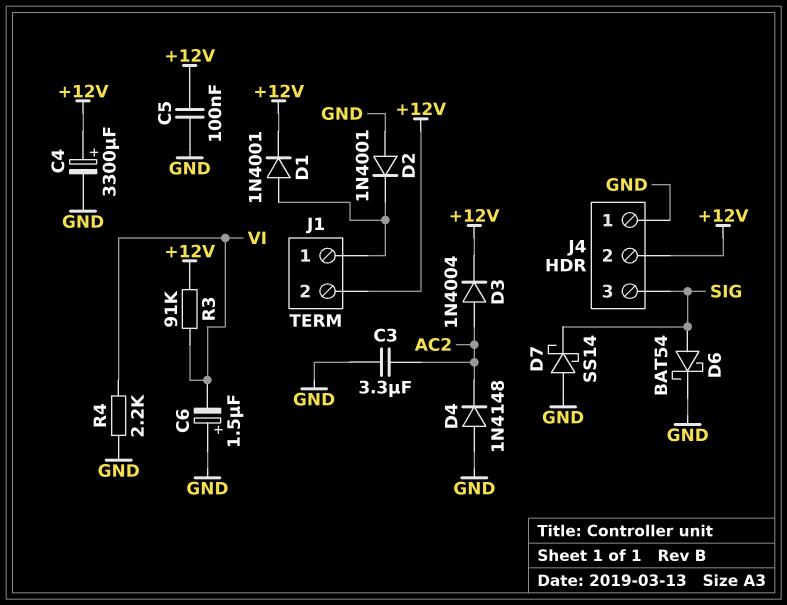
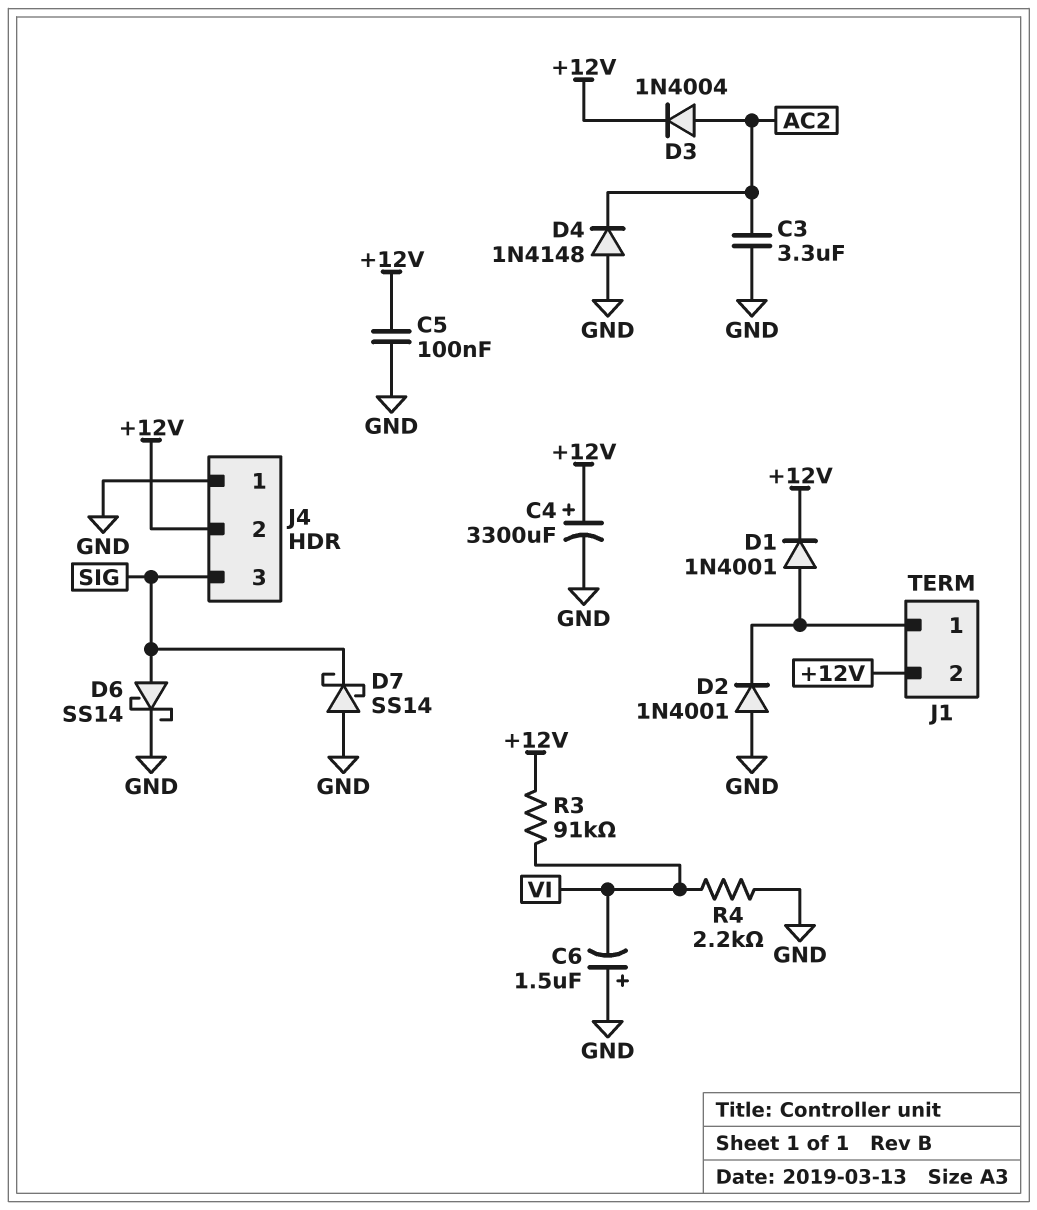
D6: schottky BAT54 (A SIG, K GND) -> schottky SS14 (A SIG, K GND)

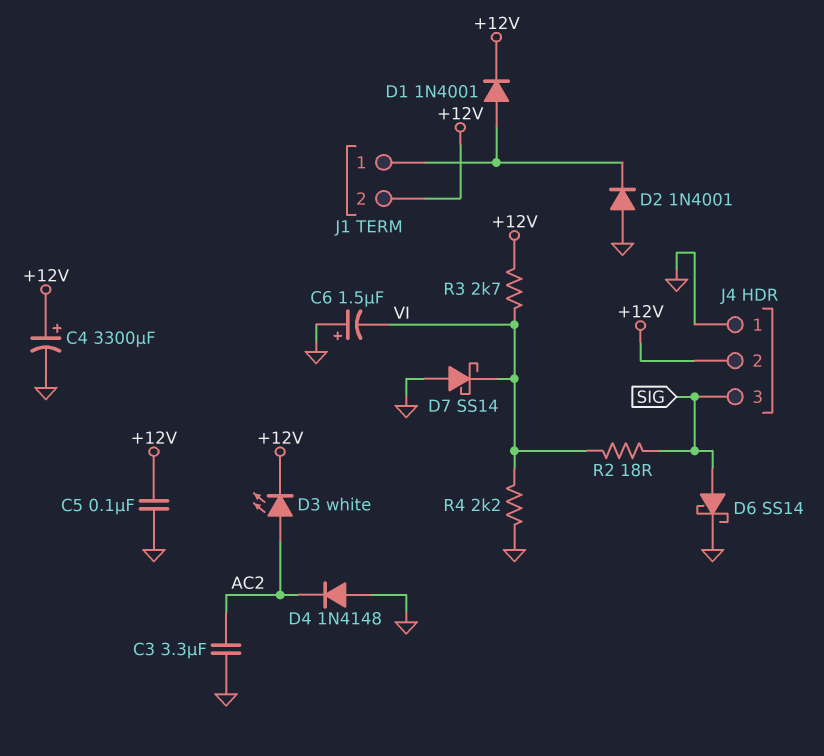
D3: diode 1N4004 (A AC2, K +12V) -> LED white (A AC2, K +12V)
D7: schottky SS14 (A GND, K SIG) -> schottky SS14 (A GND, K VI)
R2: none -> 18 (SIG, VI)
R3: 91k (+12V, VI) -> 2.7k (+12V, VI)

